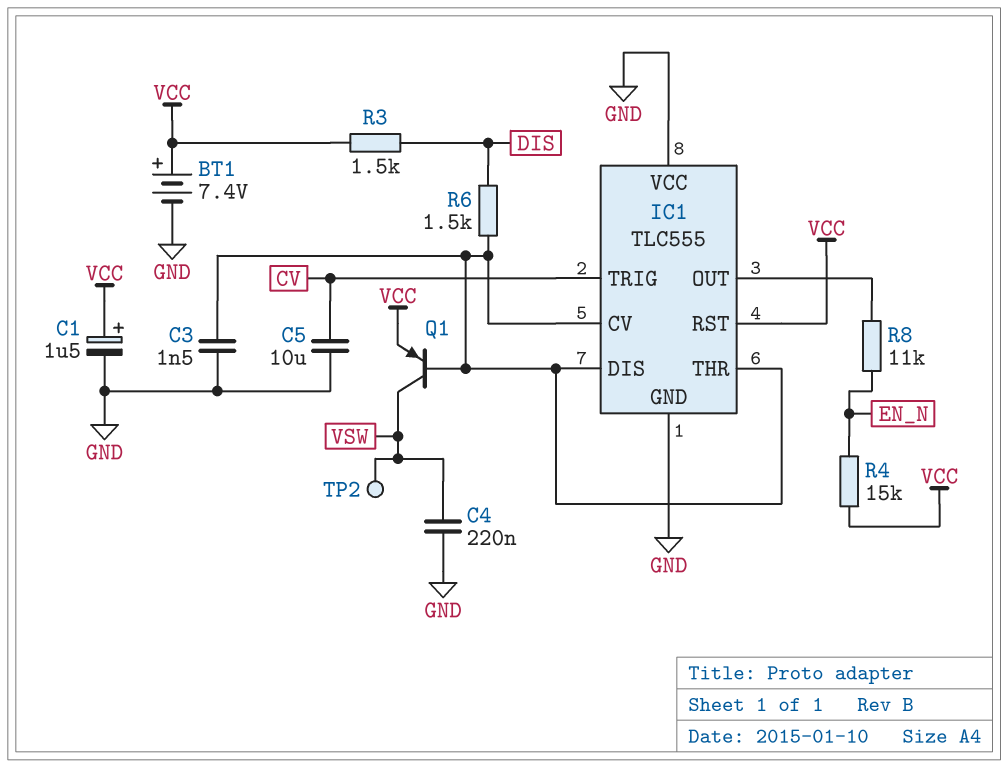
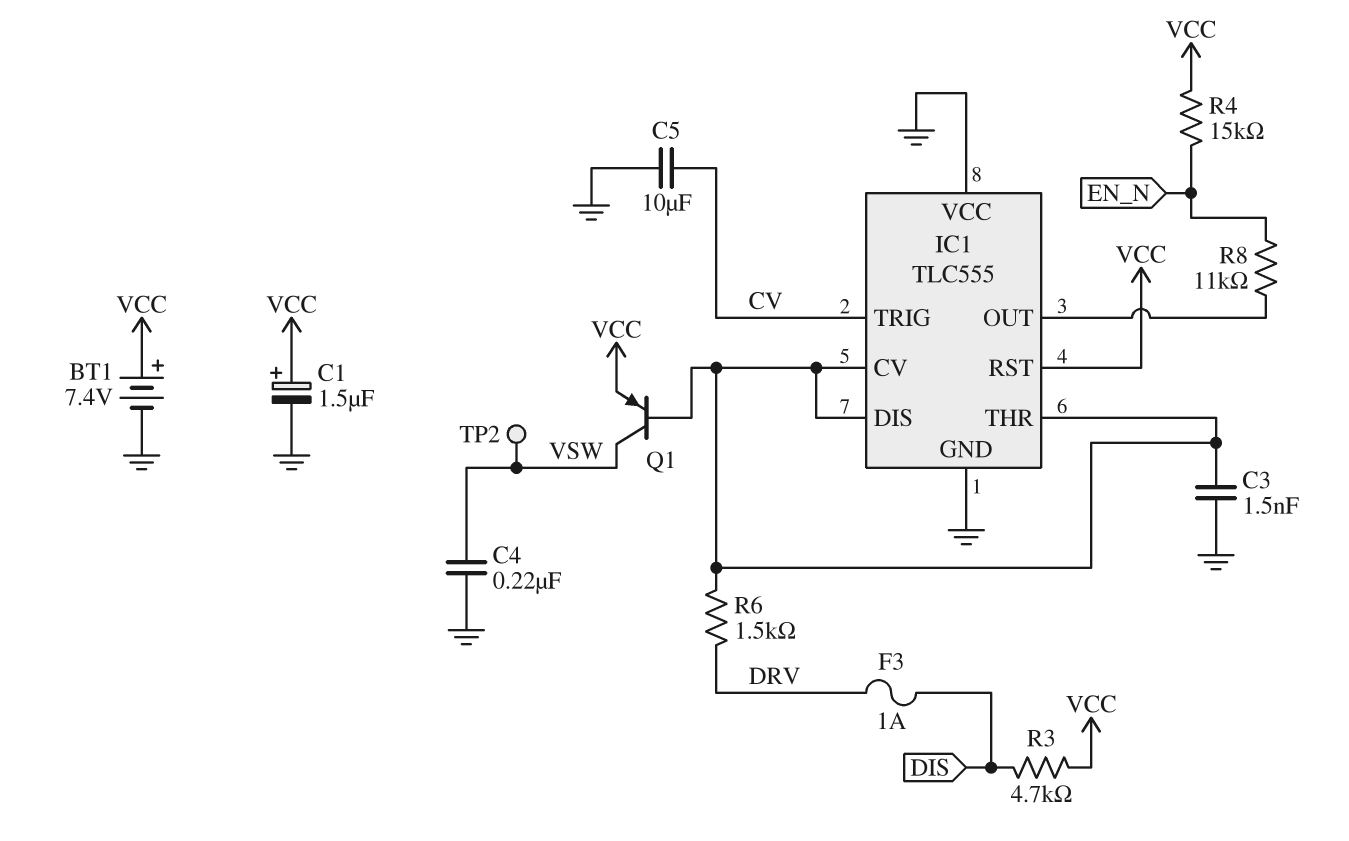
F3: none -> 1A (DIS, DRV)
R3: 1.5k (DIS, VCC) -> 4.7k (DIS, VCC)
R6: 1.5k (DIS, IC1/CV) -> 1.5k (DRV, IC1/CV)

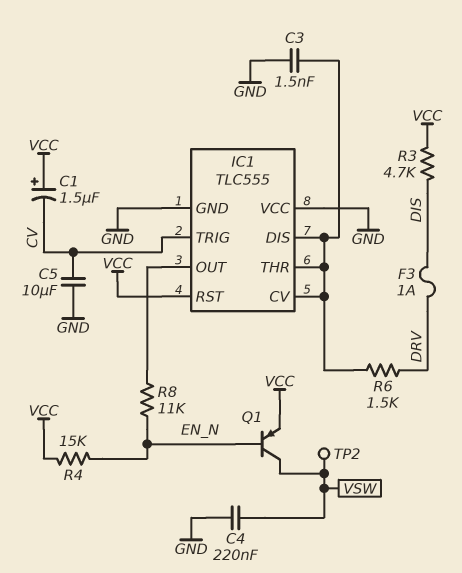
BT1: 7.4V (plus VCC, minus GND) -> none
C1: 1.5uF (plus VCC, minus GND) -> 1.5uF (plus VCC, minus CV)
Q1: PNP (B IC1/CV, C VSW, E VCC) -> PNP (B EN_N, C VSW, E VCC)

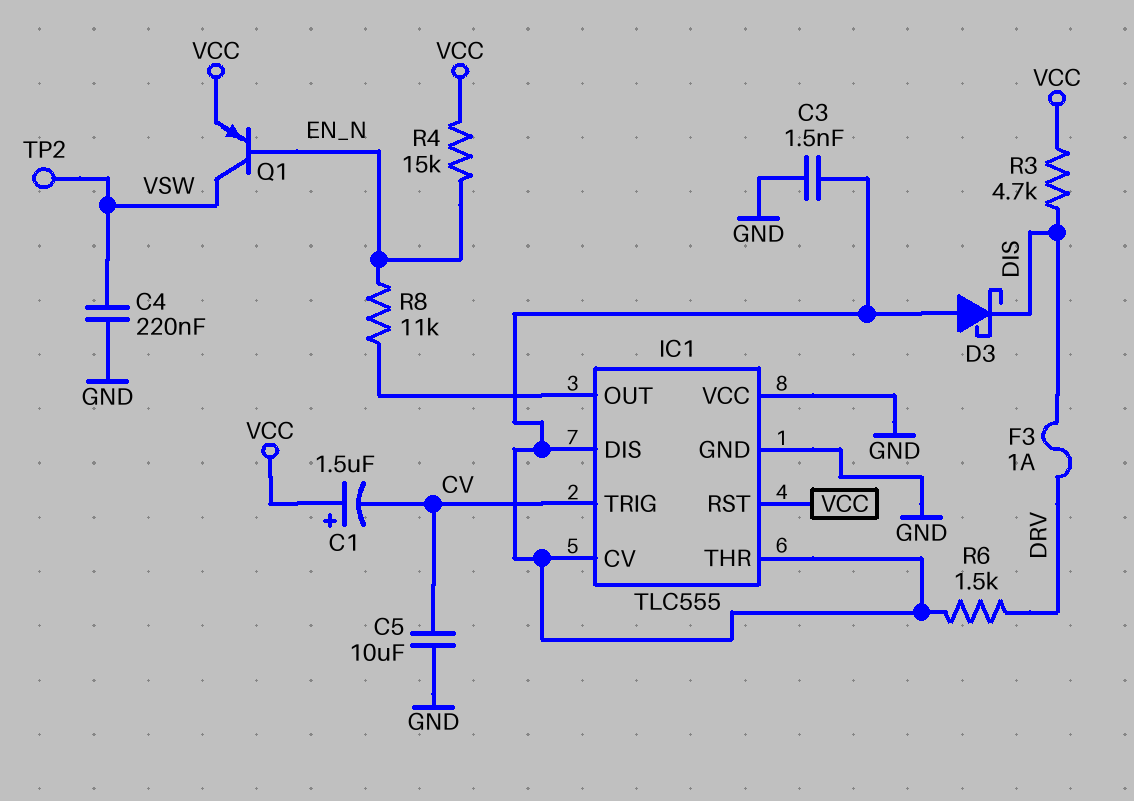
D3: none -> schottky (A IC1/CV, K DIS)

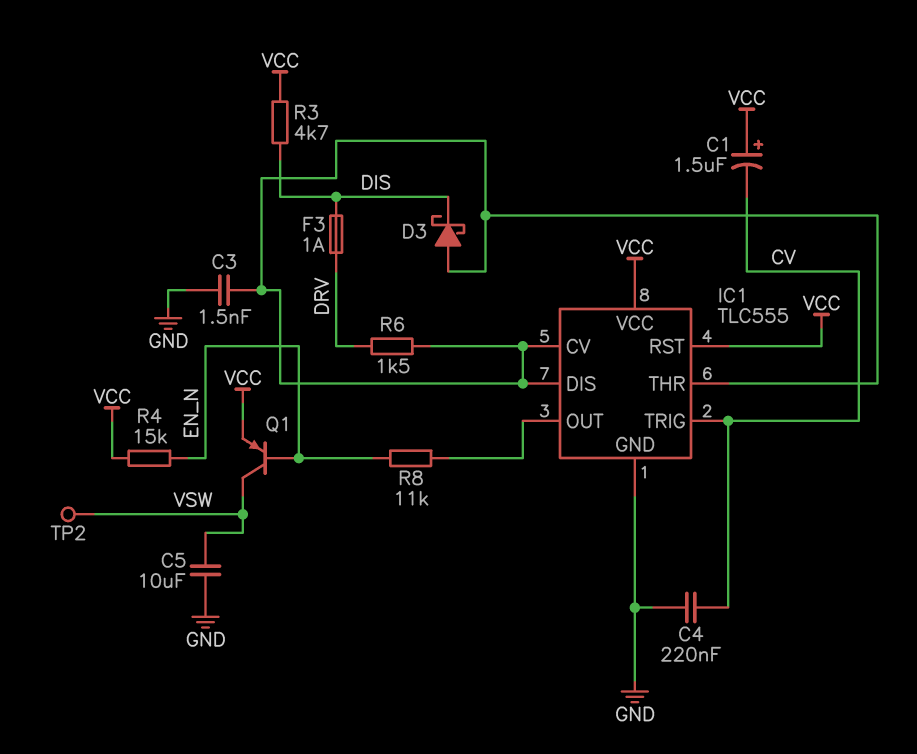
C4: 220nF (GND, VSW) -> 220nF (CV, GND)
C5: 10uF (CV, GND) -> 10uF (GND, VSW)
IC1 pin VCC: GND -> VCC

